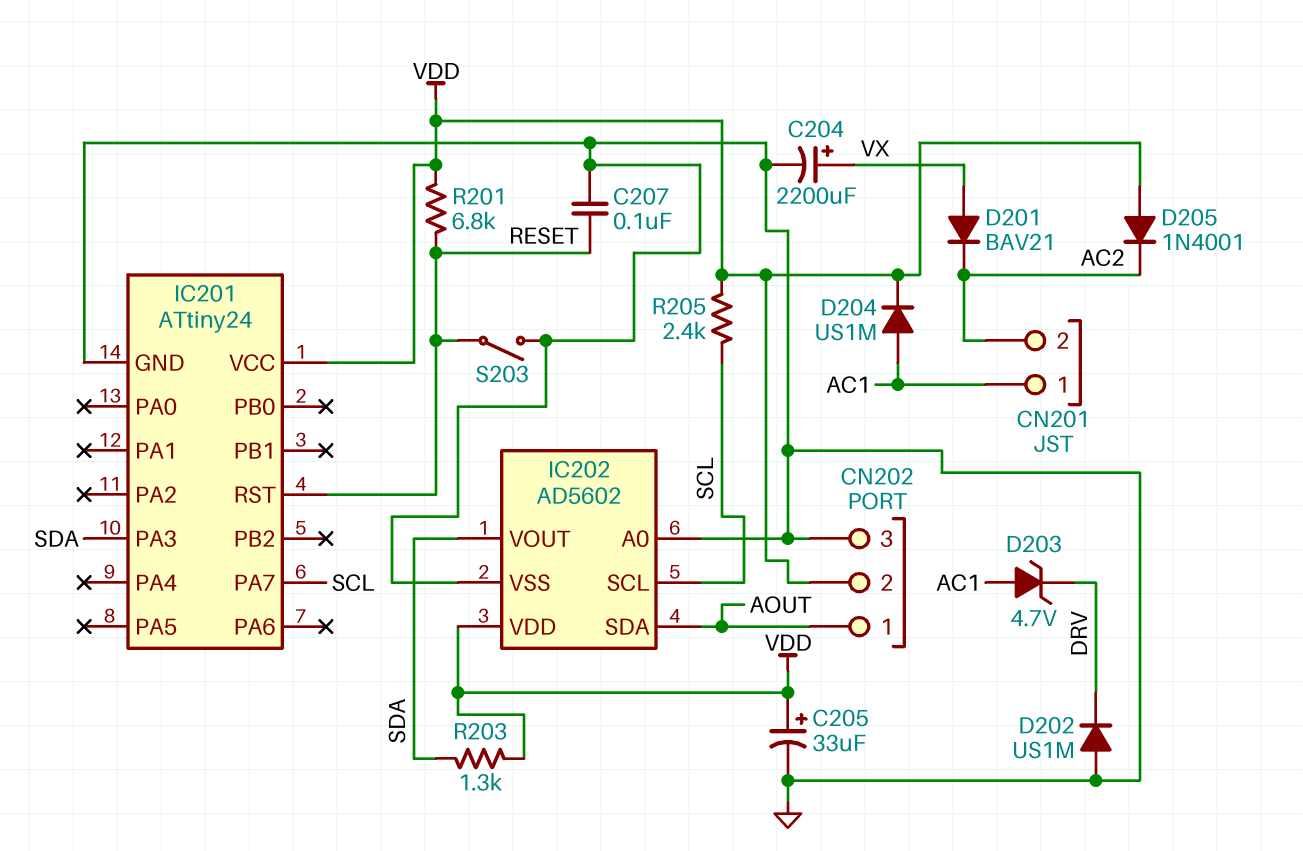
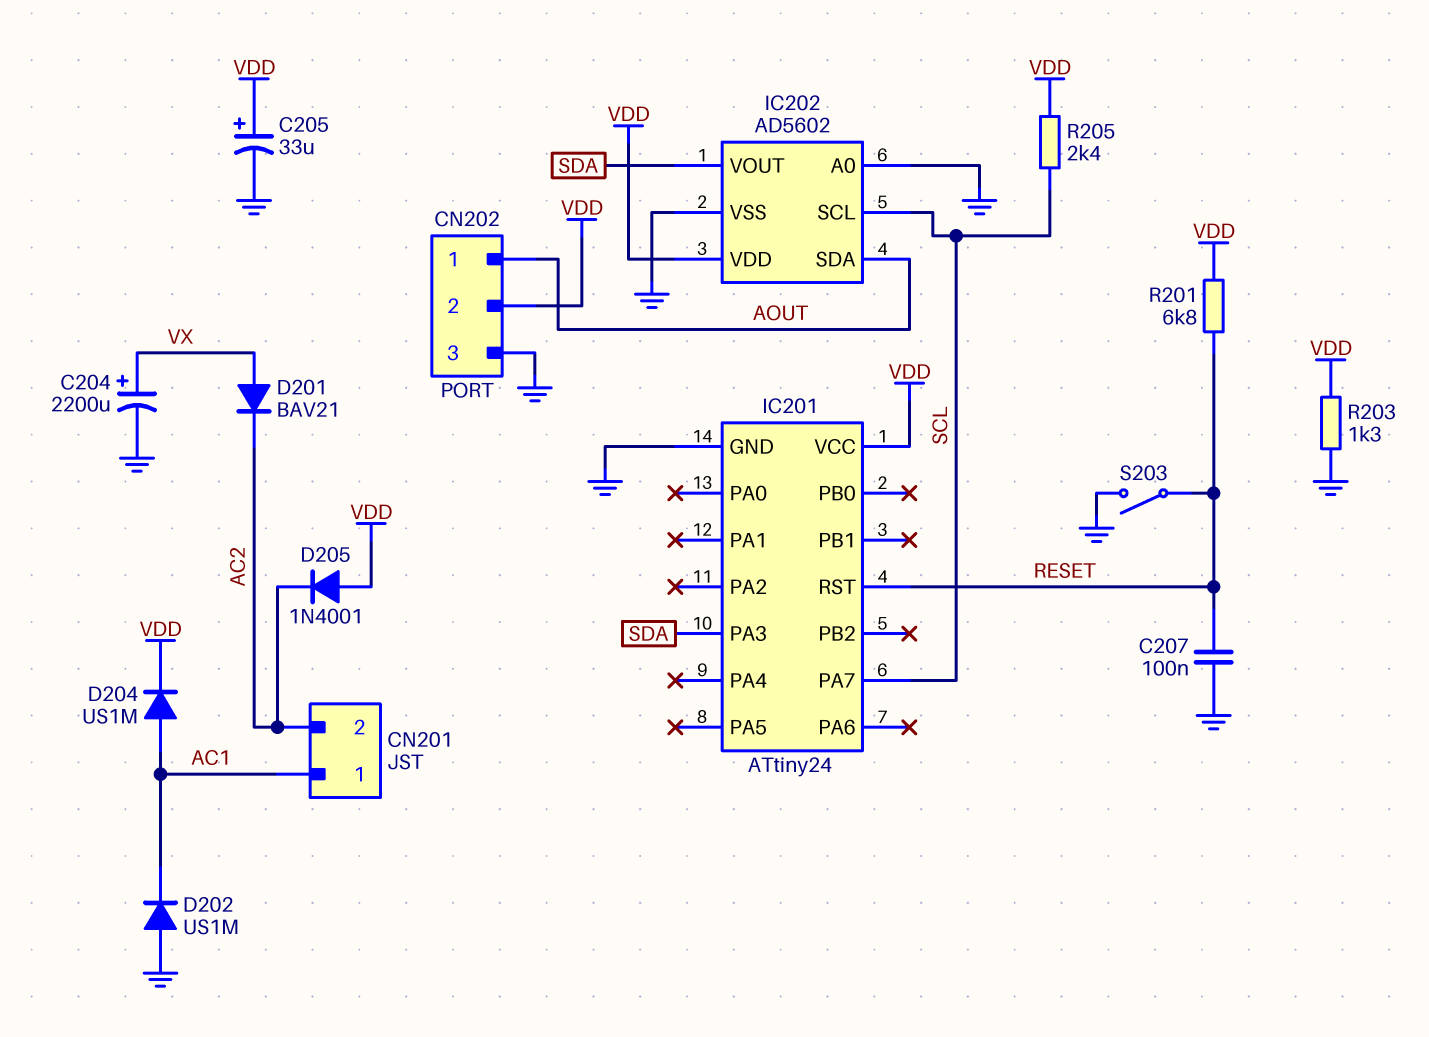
D202: diode US1M (A GND, K DRV) -> diode US1M (A GND, K AC1)
D203: zener 4.7V (A AC1, K DRV) -> none
R203: 1.3k (SDA, VDD) -> 1.3k (GND, VDD)

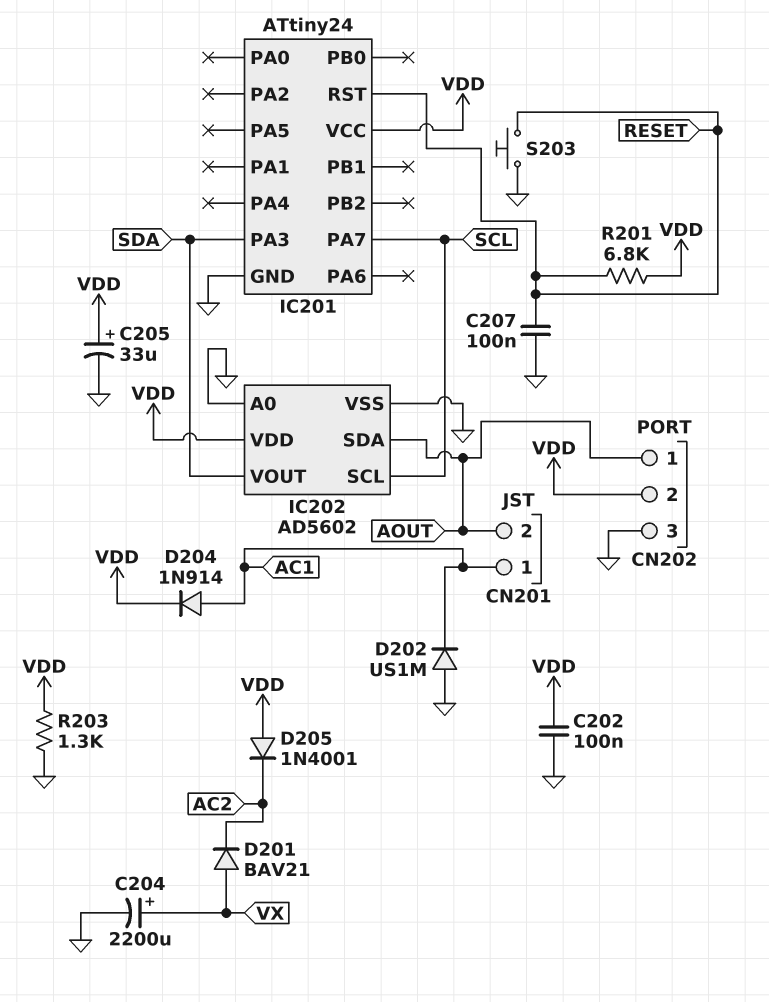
C202: none -> 100nF (GND, VDD)
CN201 pin 2: AC2 -> AOUT
D204: diode US1M (A AC1, K VDD) -> diode 1N914 (A AC1, K VDD)
R205: 2.4k (SCL, VDD) -> none
S203: switch (GND, RESET) -> button (GND, RESET)

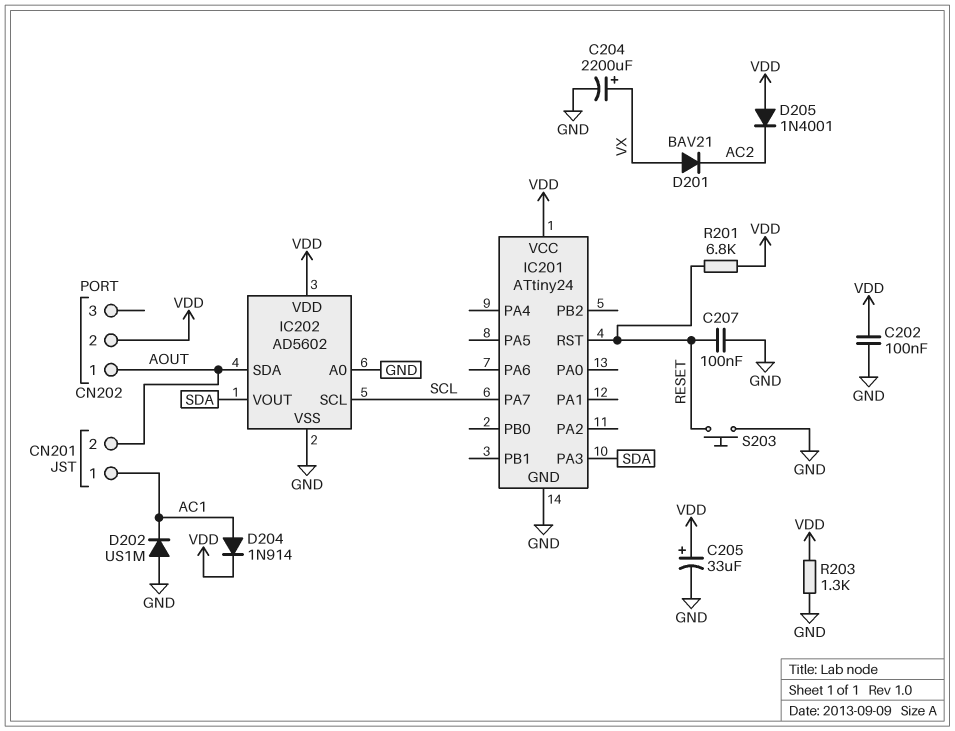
CN202 pin 3: GND -> none

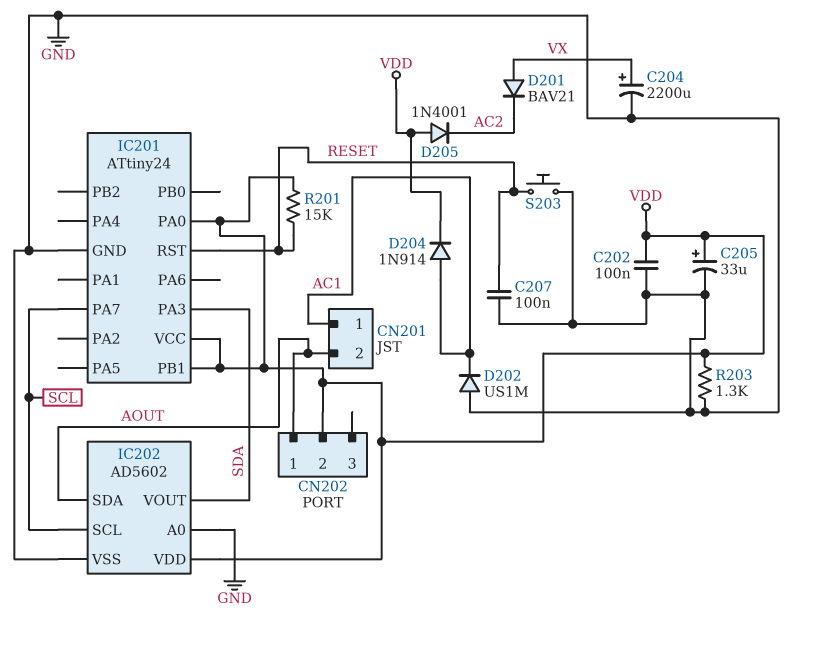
IC201 pin PA0: none -> VDD
IC201 pin PB1: none -> VDD
R201: 6.8k (RESET, VDD) -> 15k (RESET, VDD)

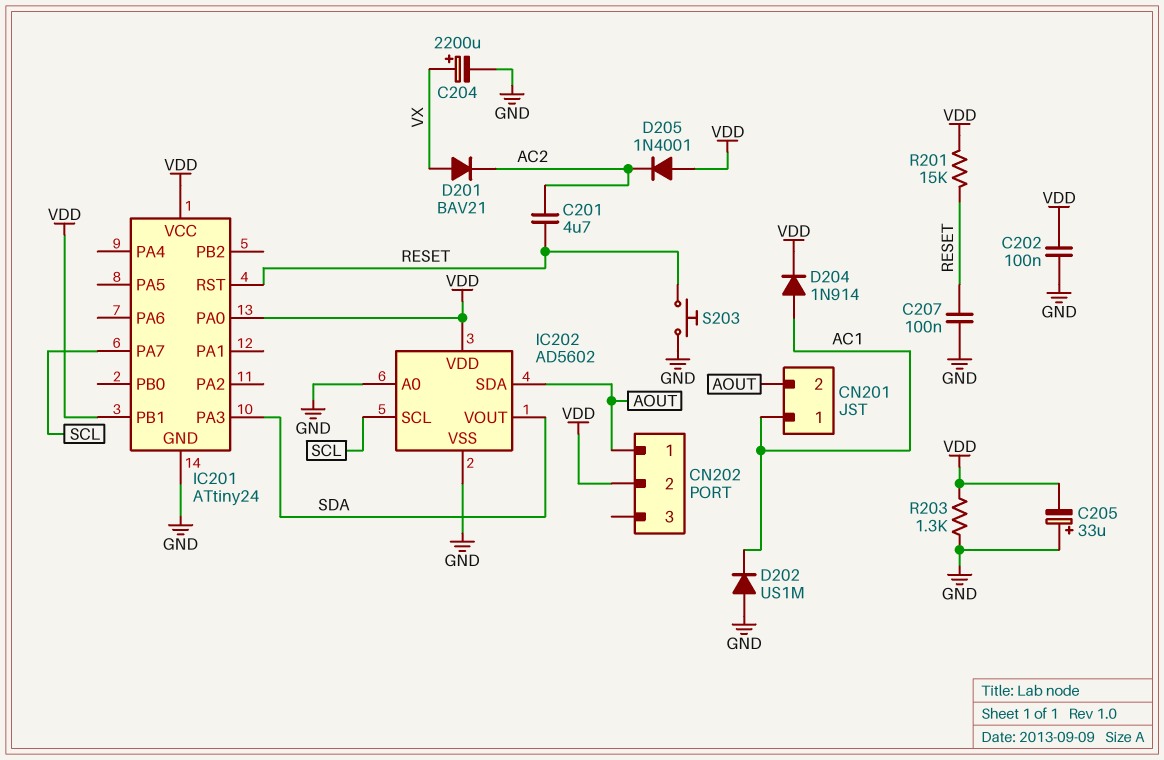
C201: none -> 4.7uF (AC2, RESET)
C205: 33uF (plus VDD, minus GND) -> 33uF (plus GND, minus VDD)

